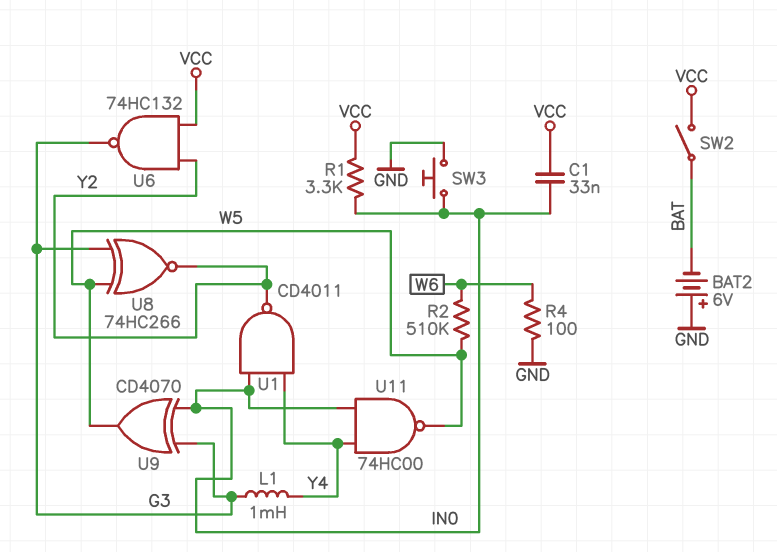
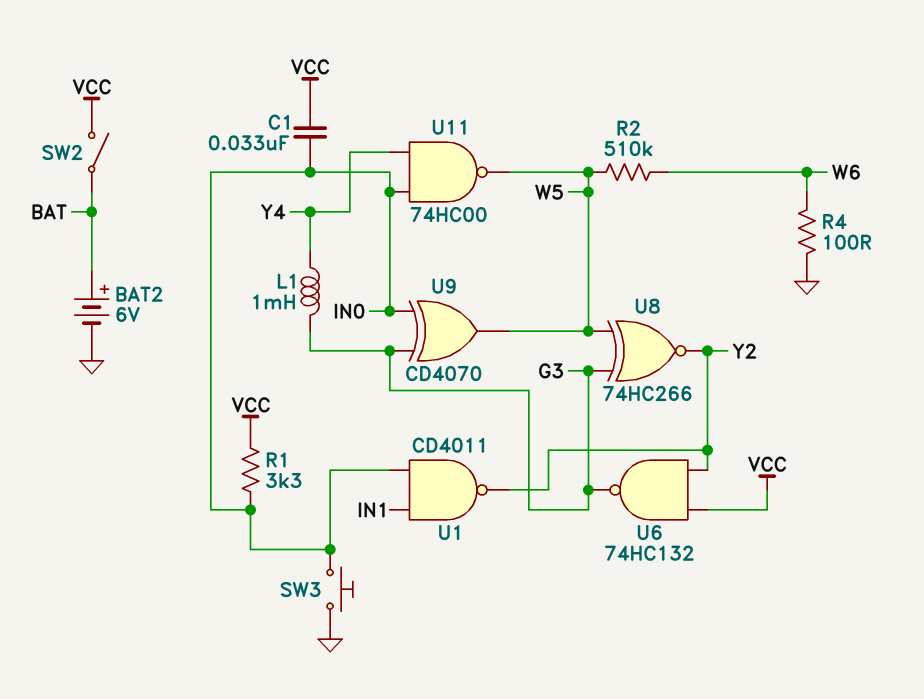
BAT2: 6V (plus GND, minus BAT) -> 6V (plus BAT, minus GND)
U1: NAND CD4011 (in IN0, in Y4, out Y2) -> NAND CD4011 (in IN0, in IN1, out Y2)

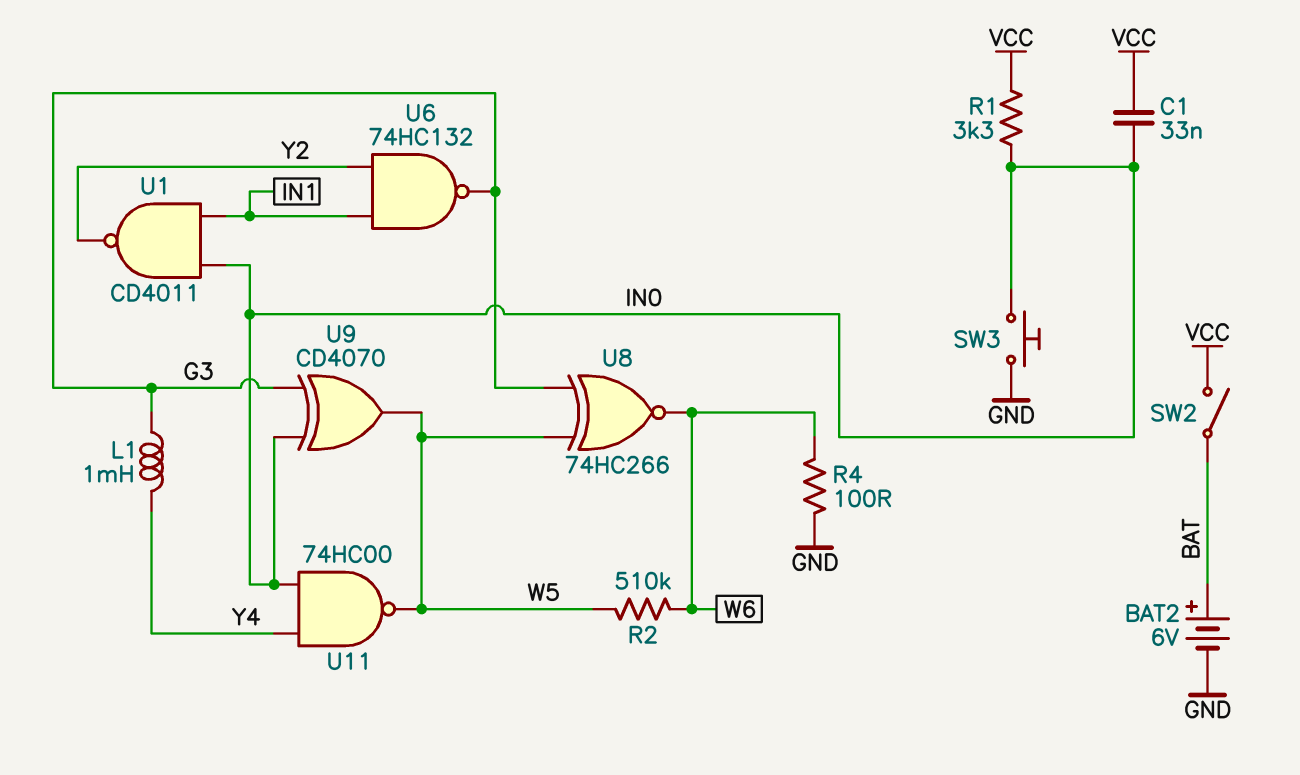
U6: NAND 74HC132 (in VCC, in Y2, out G3) -> NAND 74HC132 (in IN1, in Y2, out G3)
U8: XNOR 74HC266 (in G3, in W5, out Y2) -> XNOR 74HC266 (in G3, in W5, out W6)

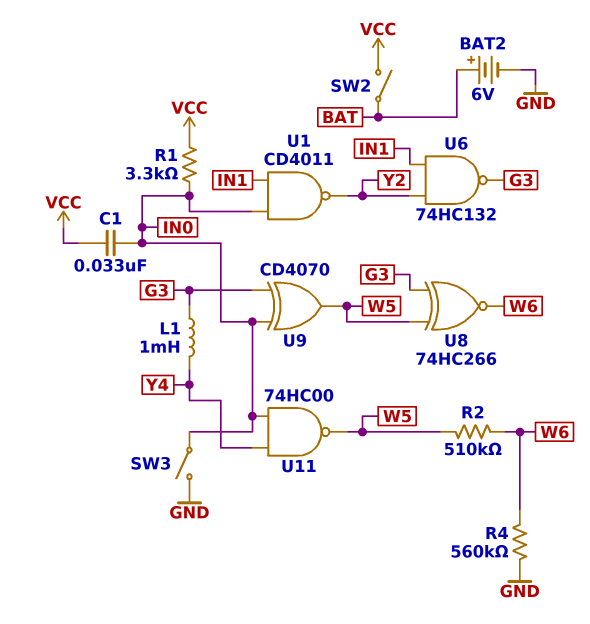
R4: 100 (GND, W6) -> 560k (GND, W6)
SW3: button (GND, IN0) -> switch (GND, IN0)

